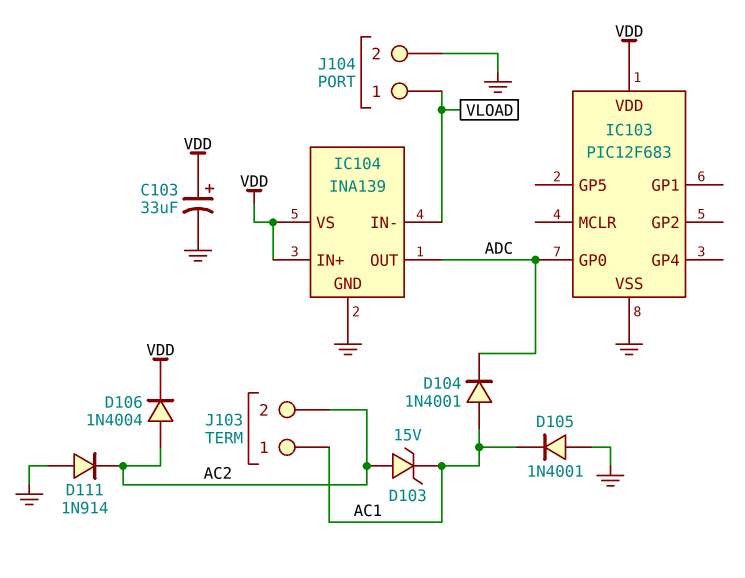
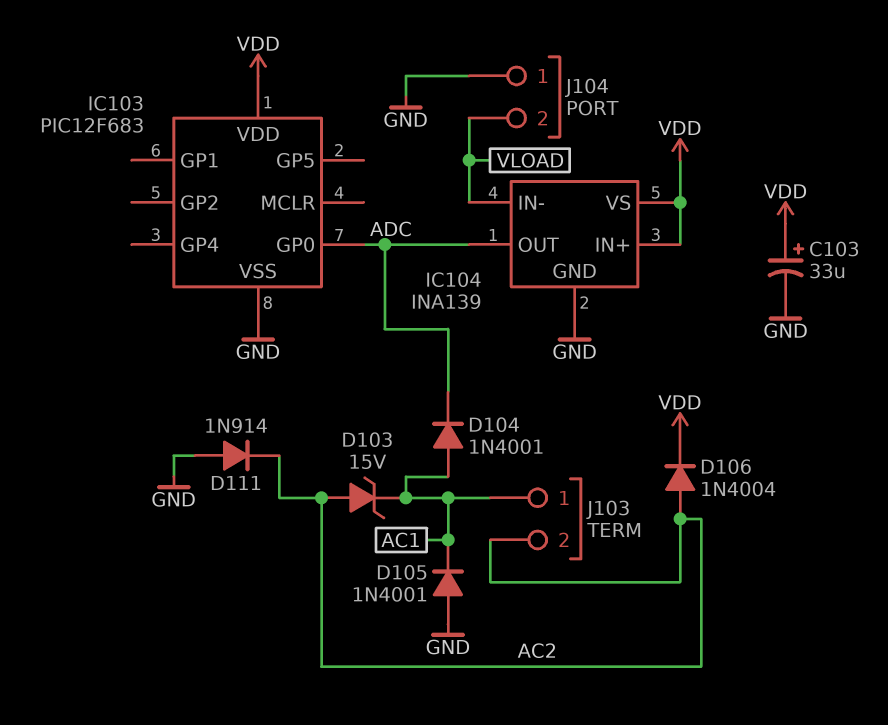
J104 pin 1: VLOAD -> GND
J104 pin 2: GND -> VLOAD

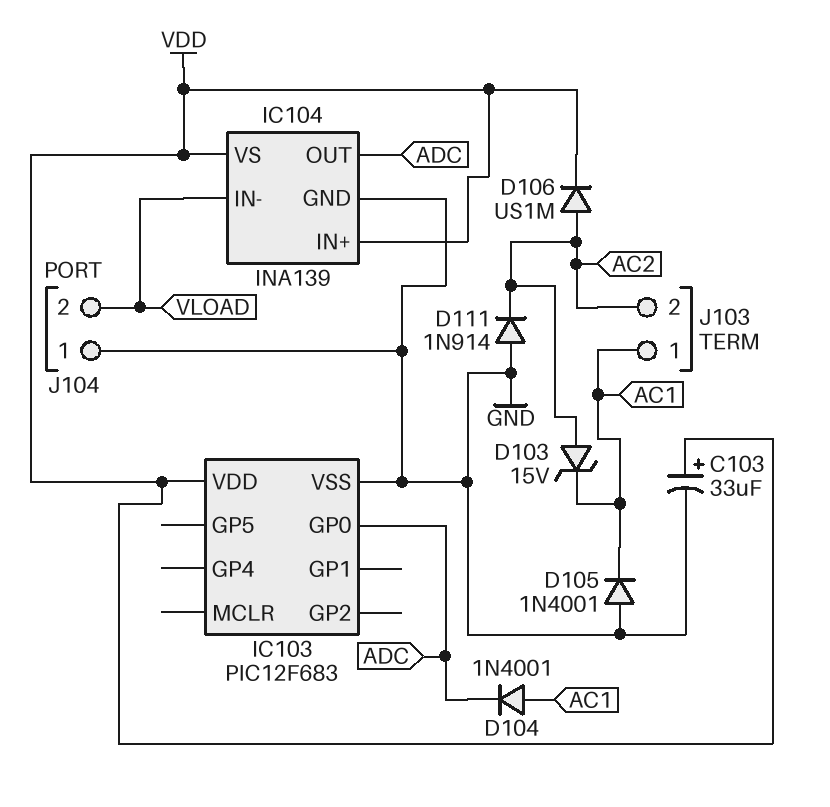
D106: diode 1N4004 (A AC2, K VDD) -> diode US1M (A AC2, K VDD)

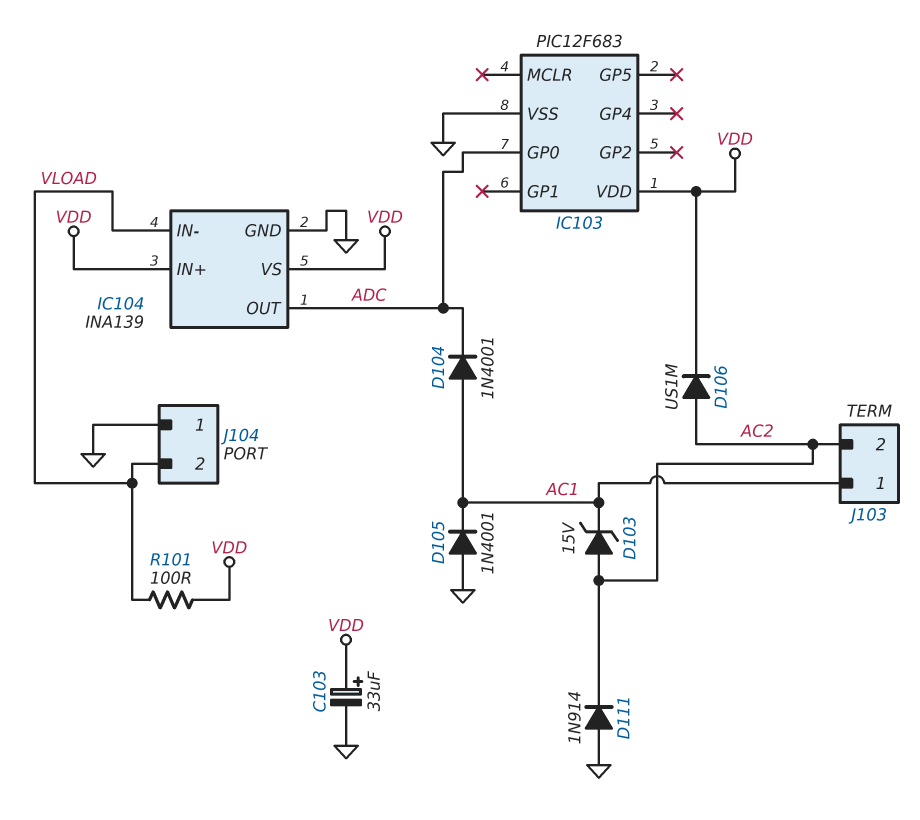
R101: none -> 100 (VDD, VLOAD)

